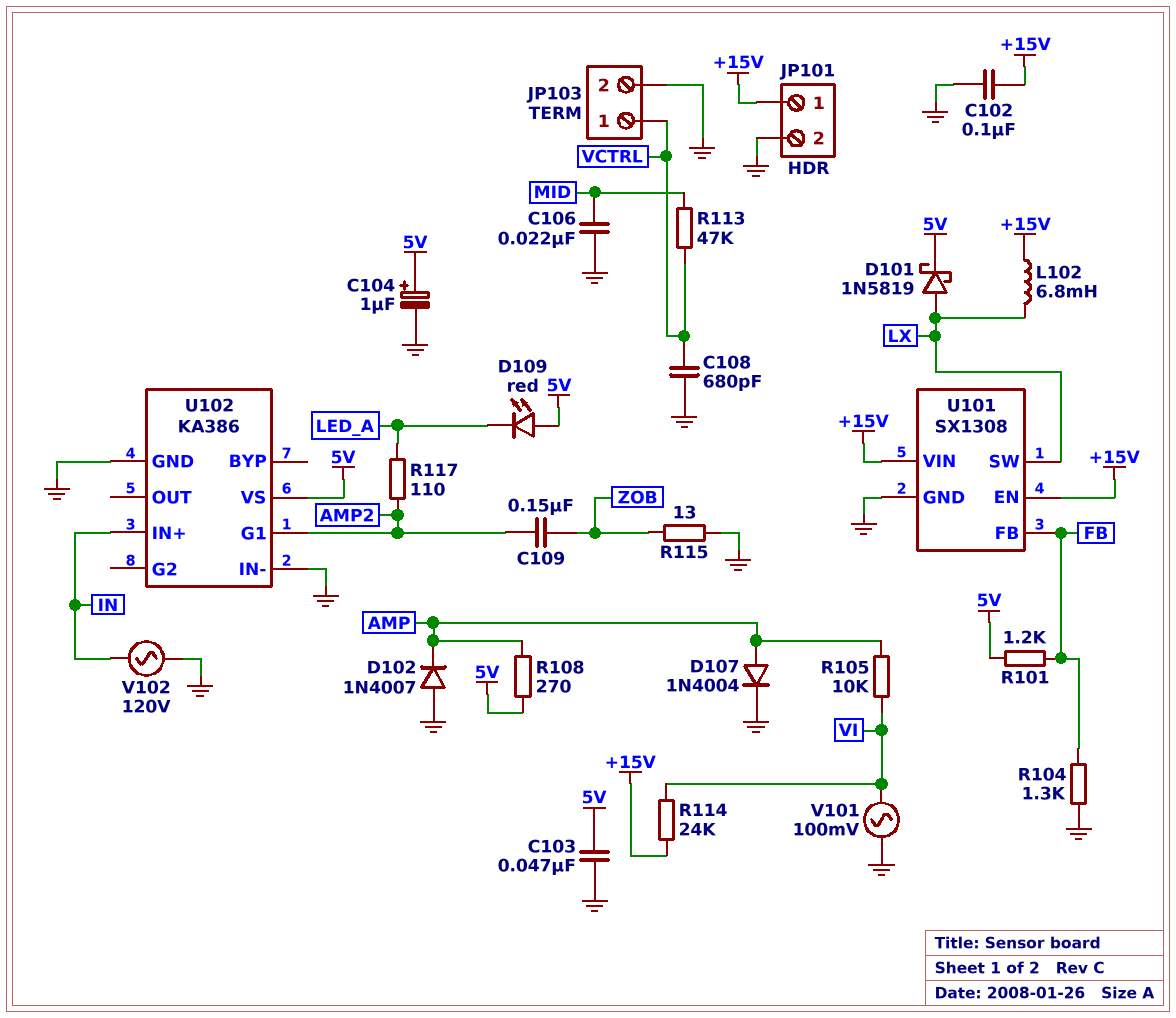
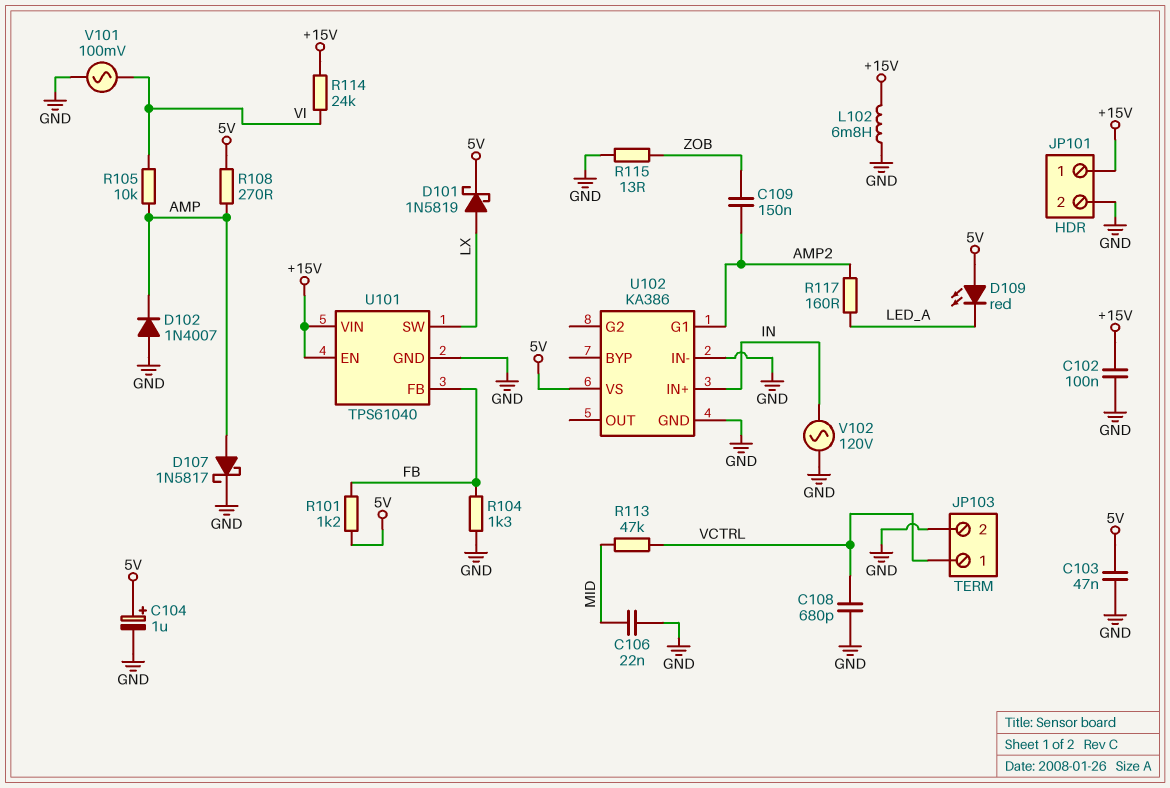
D107: diode 1N4004 (A AMP, K GND) -> schottky 1N5817 (A AMP, K GND)
L102: 6.8mH (+15V, LX) -> 6.8mH (+15V, GND)
R117: 110 (AMP2, LED_A) -> 160 (AMP2, LED_A)
U101: SX1308 -> TPS61040

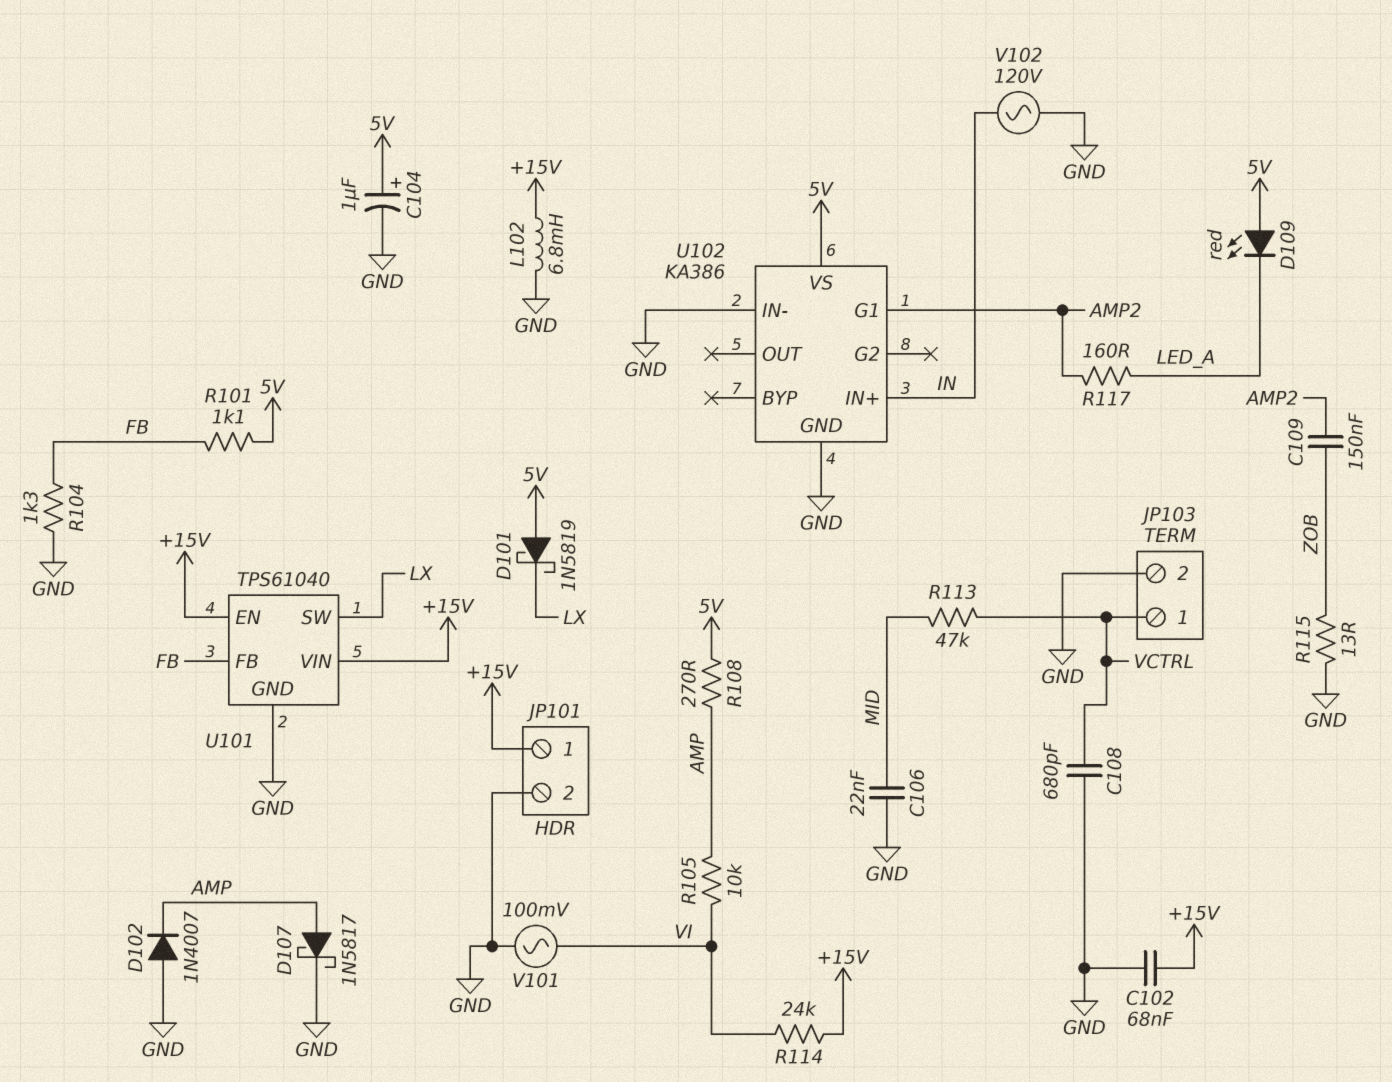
C102: 100nF (+15V, GND) -> 68nF (+15V, GND)
C103: 47nF (5V, GND) -> none
D101: schottky 1N5819 (A LX, K 5V) -> schottky 1N5819 (A 5V, K LX)
R101: 1.2k (5V, FB) -> 1.1k (5V, FB)

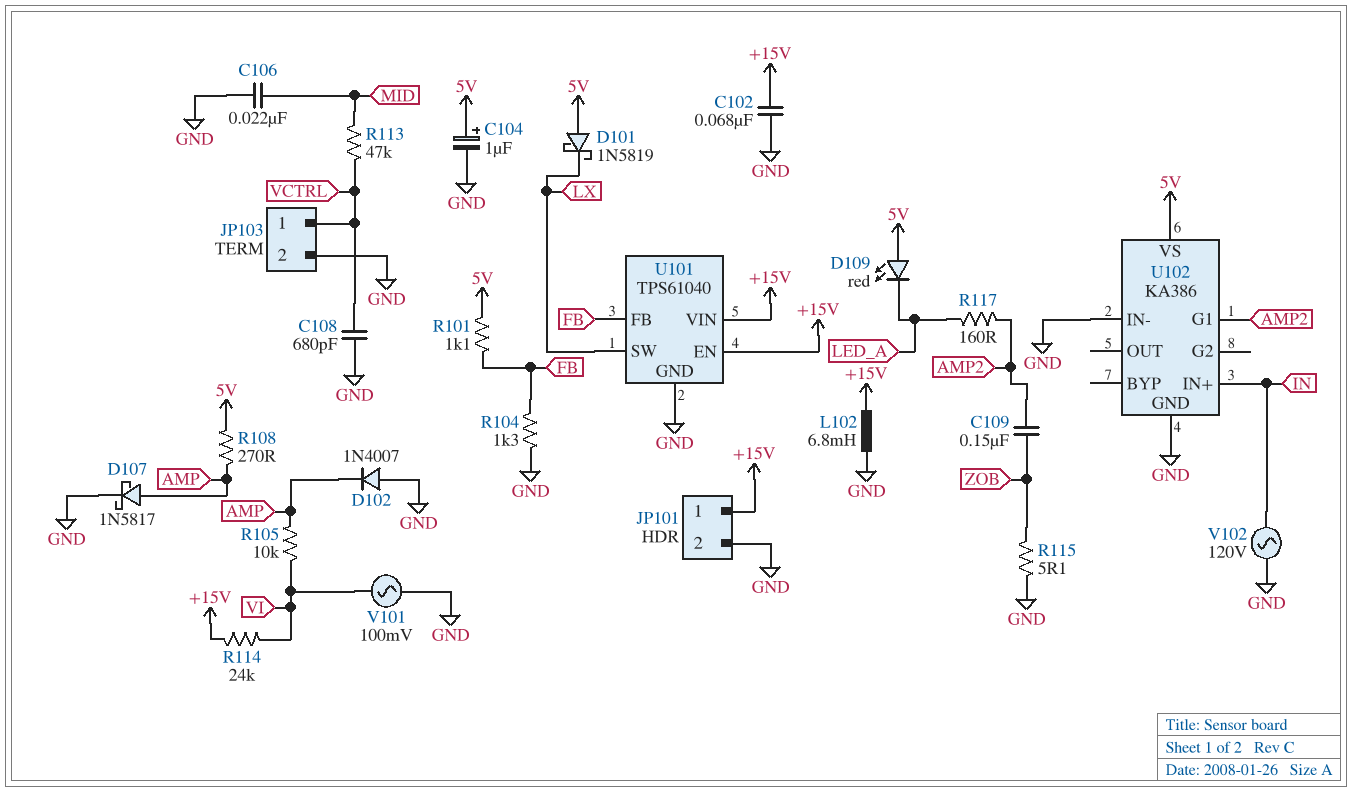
R115: 13 (GND, ZOB) -> 5.1 (GND, ZOB)

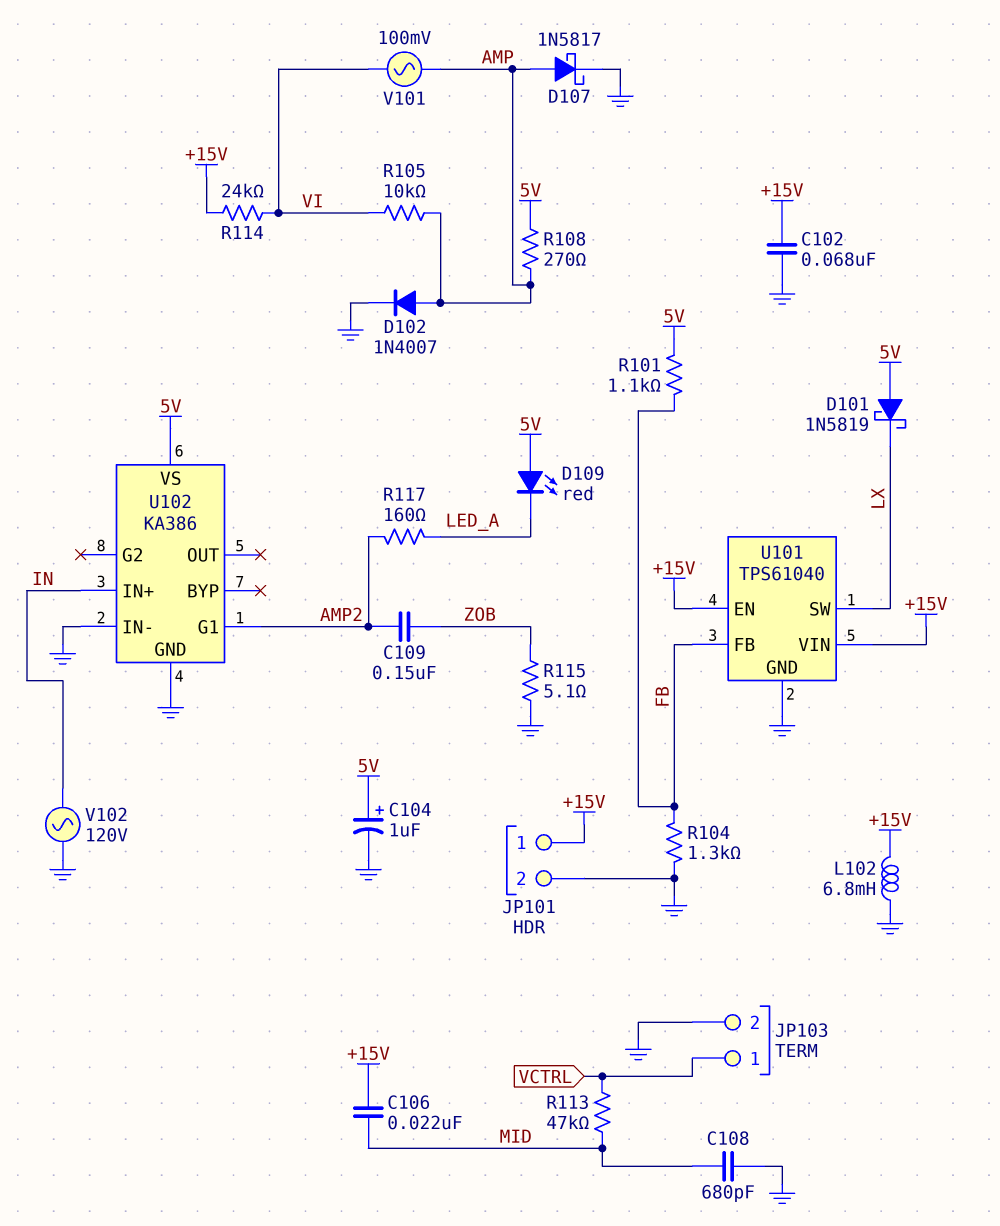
C106: 22nF (GND, MID) -> 22nF (+15V, MID)
C108: 680pF (GND, VCTRL) -> 680pF (GND, MID)
D102: diode 1N4007 (A GND, K AMP) -> diode 1N4007 (A AMP, K GND)
V101: AC 100mV (GND, VI) -> AC 100mV (AMP, VI)

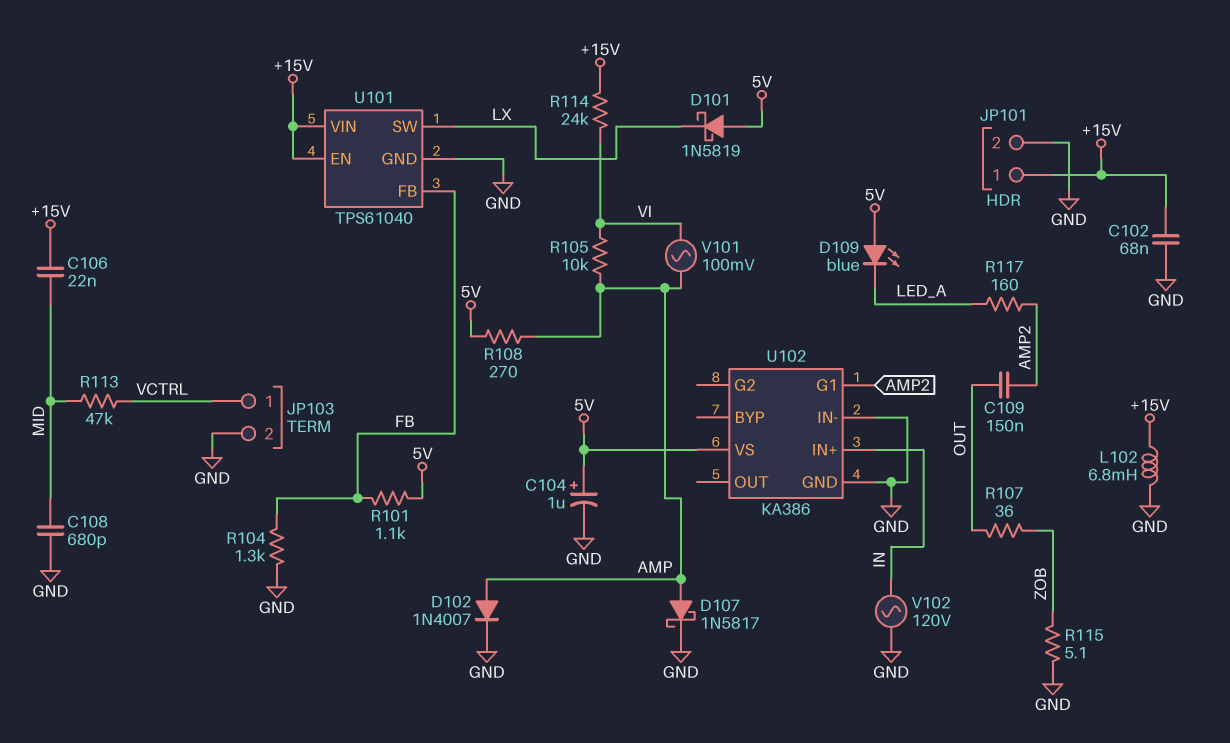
C109: 150nF (AMP2, ZOB) -> 150nF (AMP2, OUT)
D109: LED red (A 5V, K LED_A) -> LED blue (A 5V, K LED_A)
R107: none -> 36 (OUT, ZOB)

